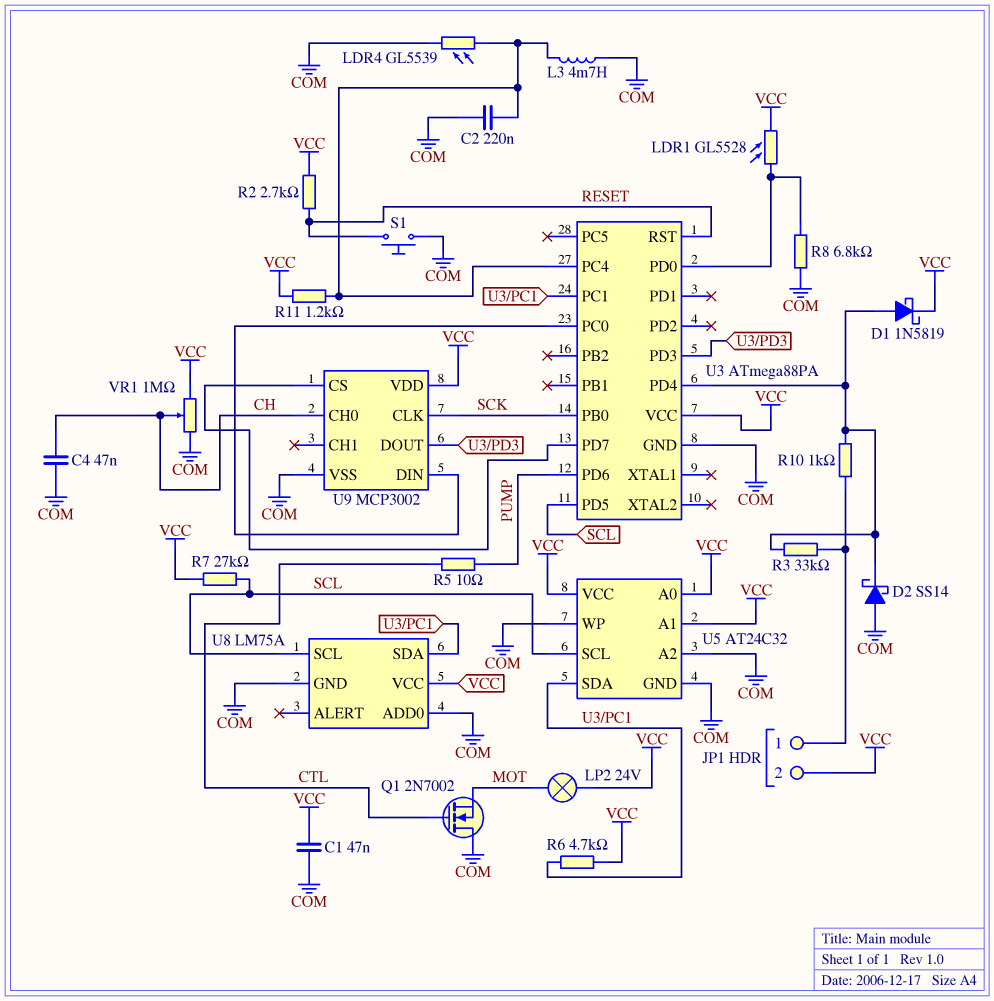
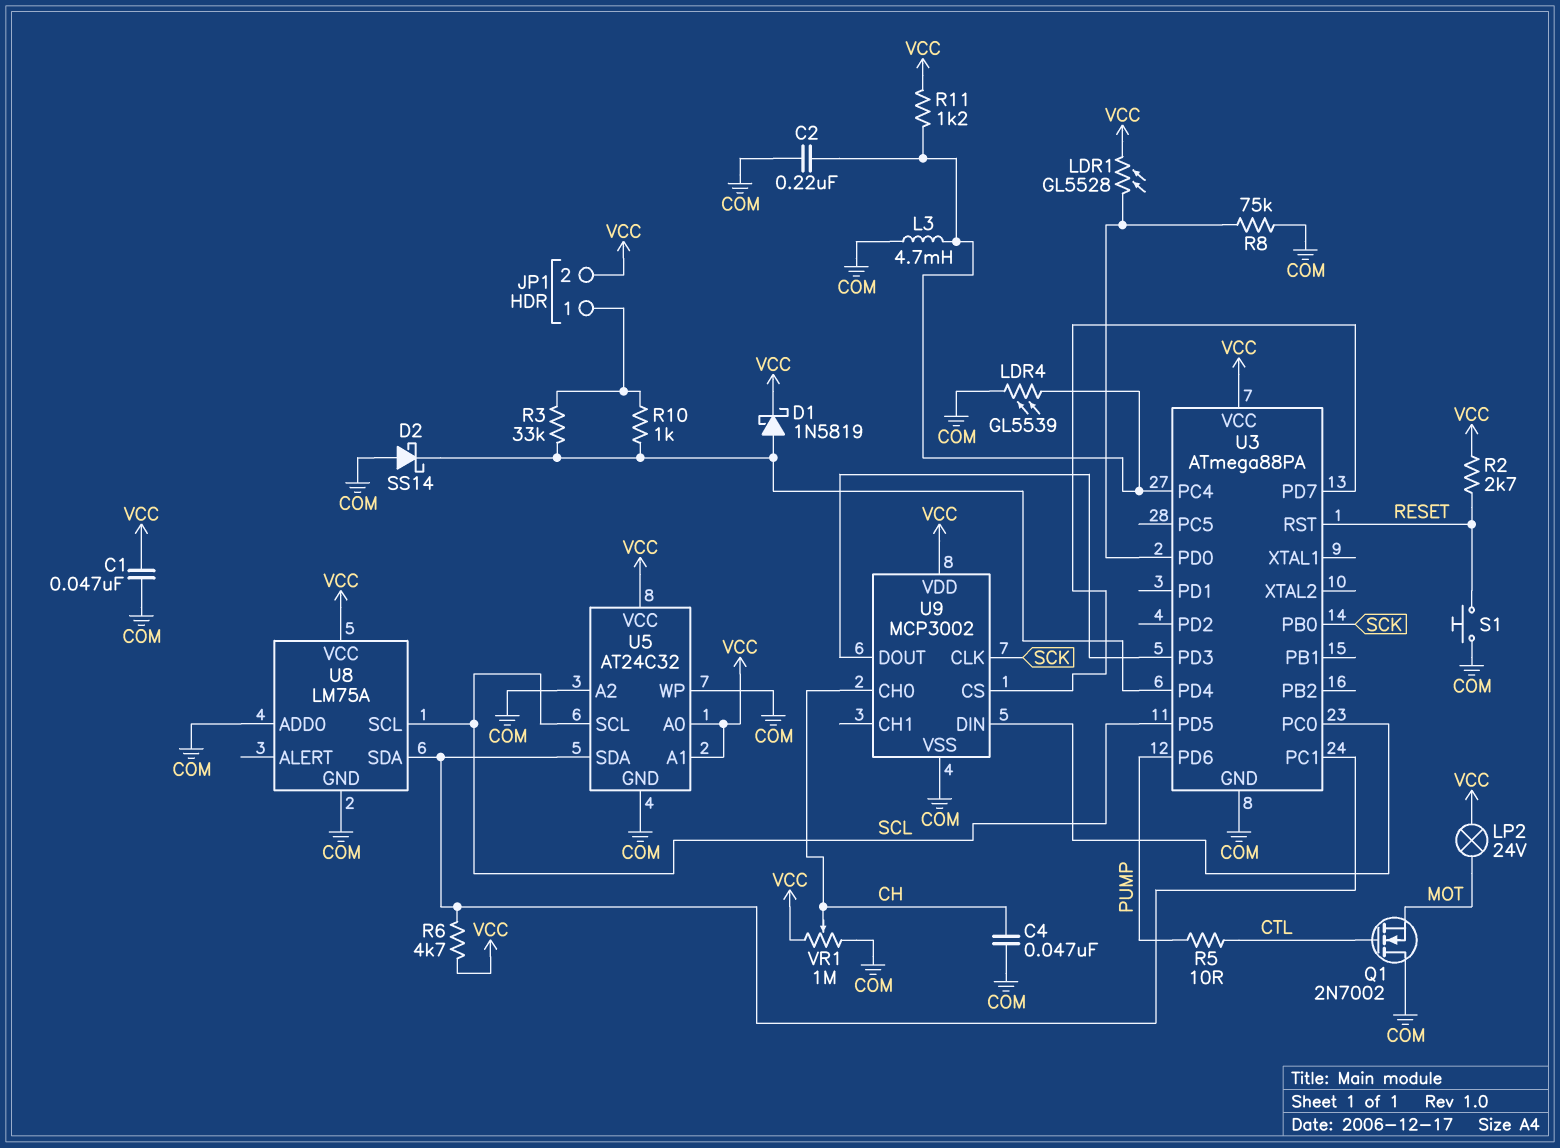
R7: 27k (SCL, VCC) -> none
R8: 6.8k (COM, U3/PD0) -> 75k (COM, U3/PD0)

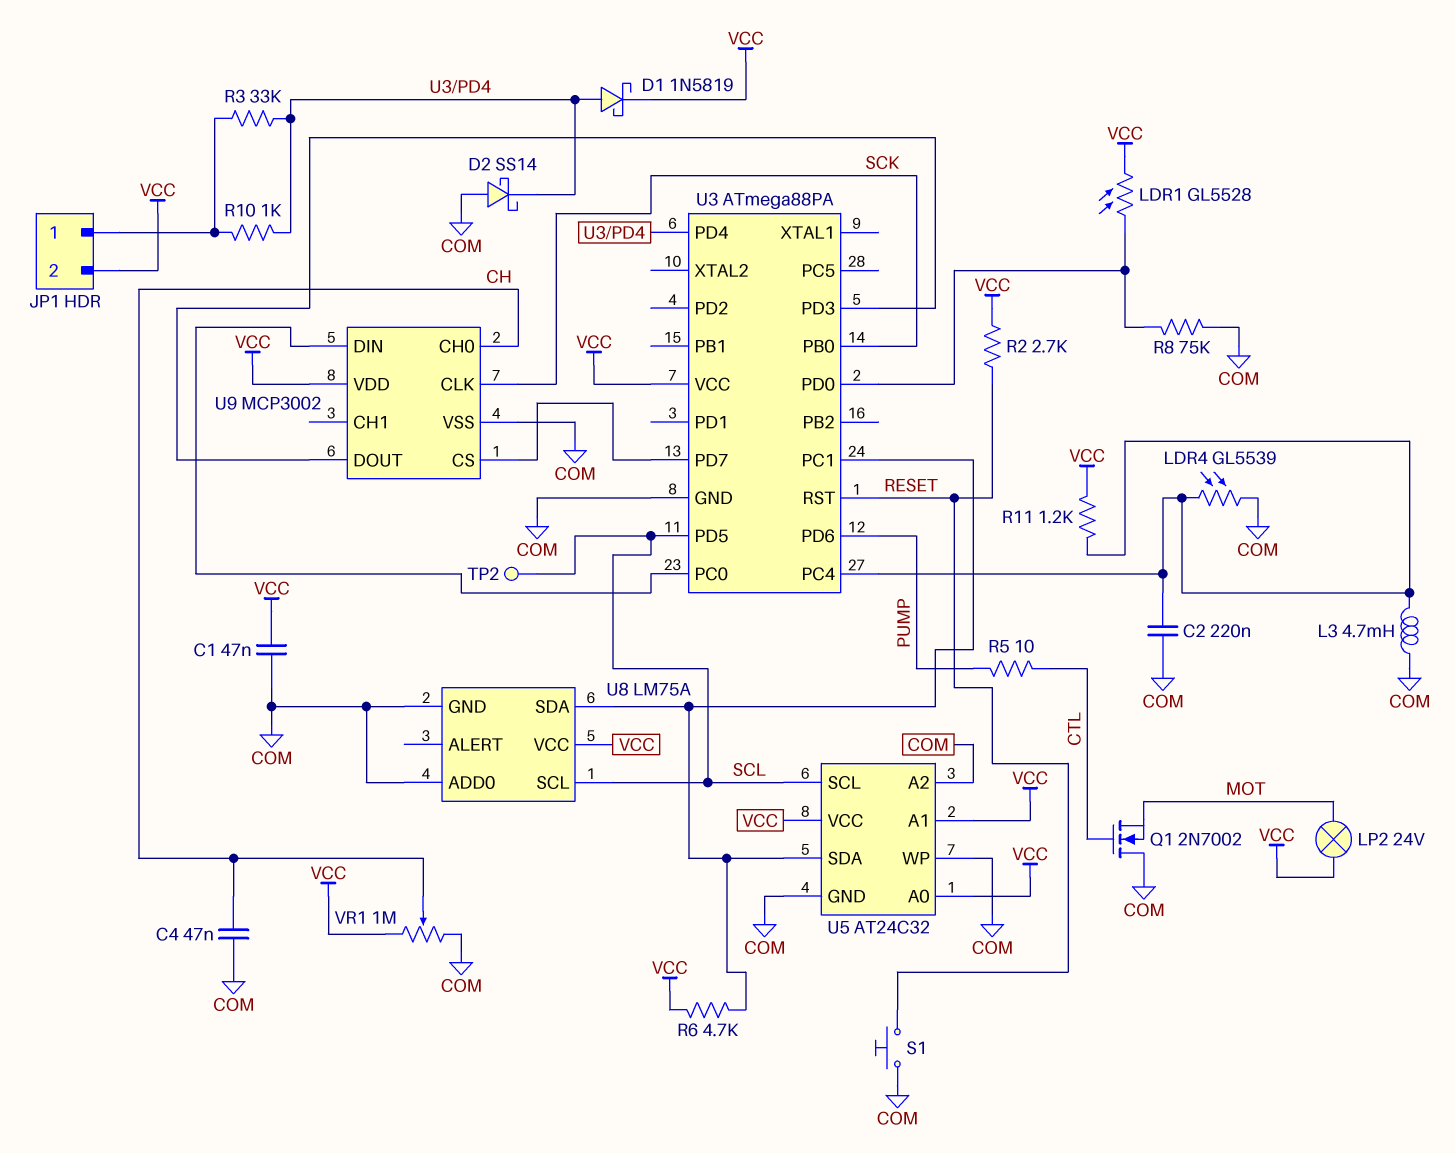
TP2: none -> test point (SCL)

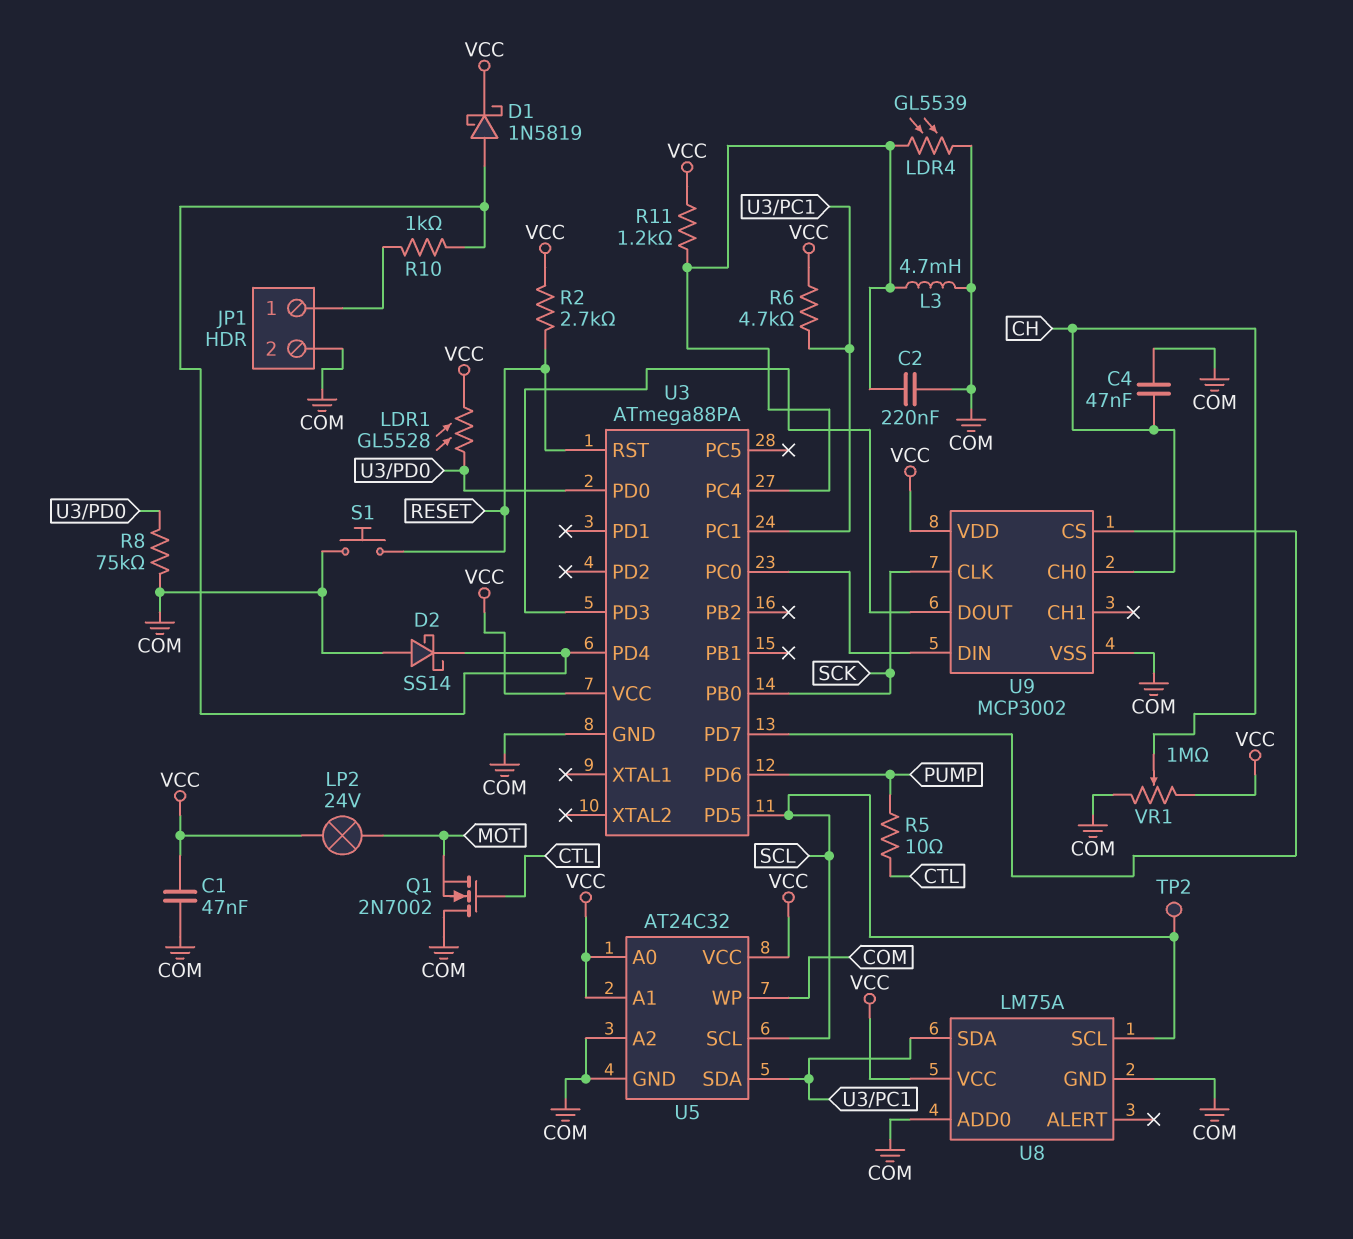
JP1 pin 2: VCC -> COM
R3: 33k (JP1/1, U3/PD4) -> none

